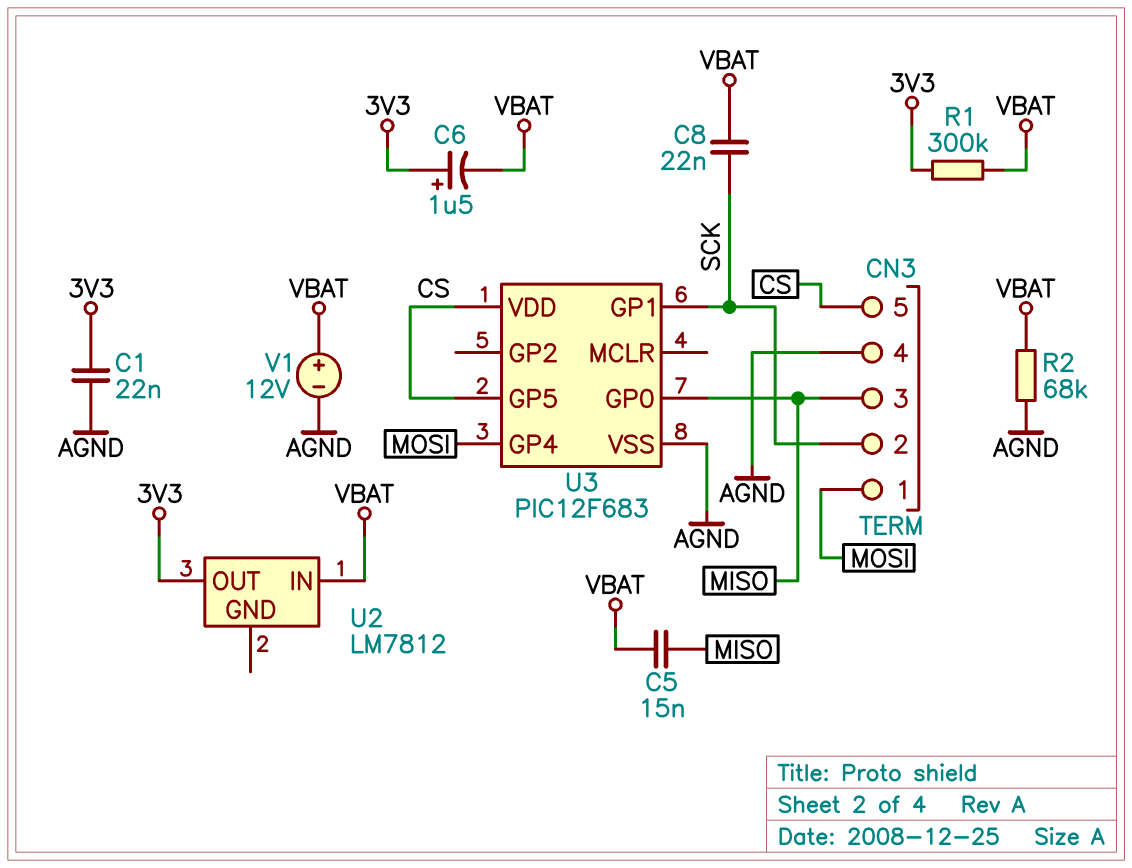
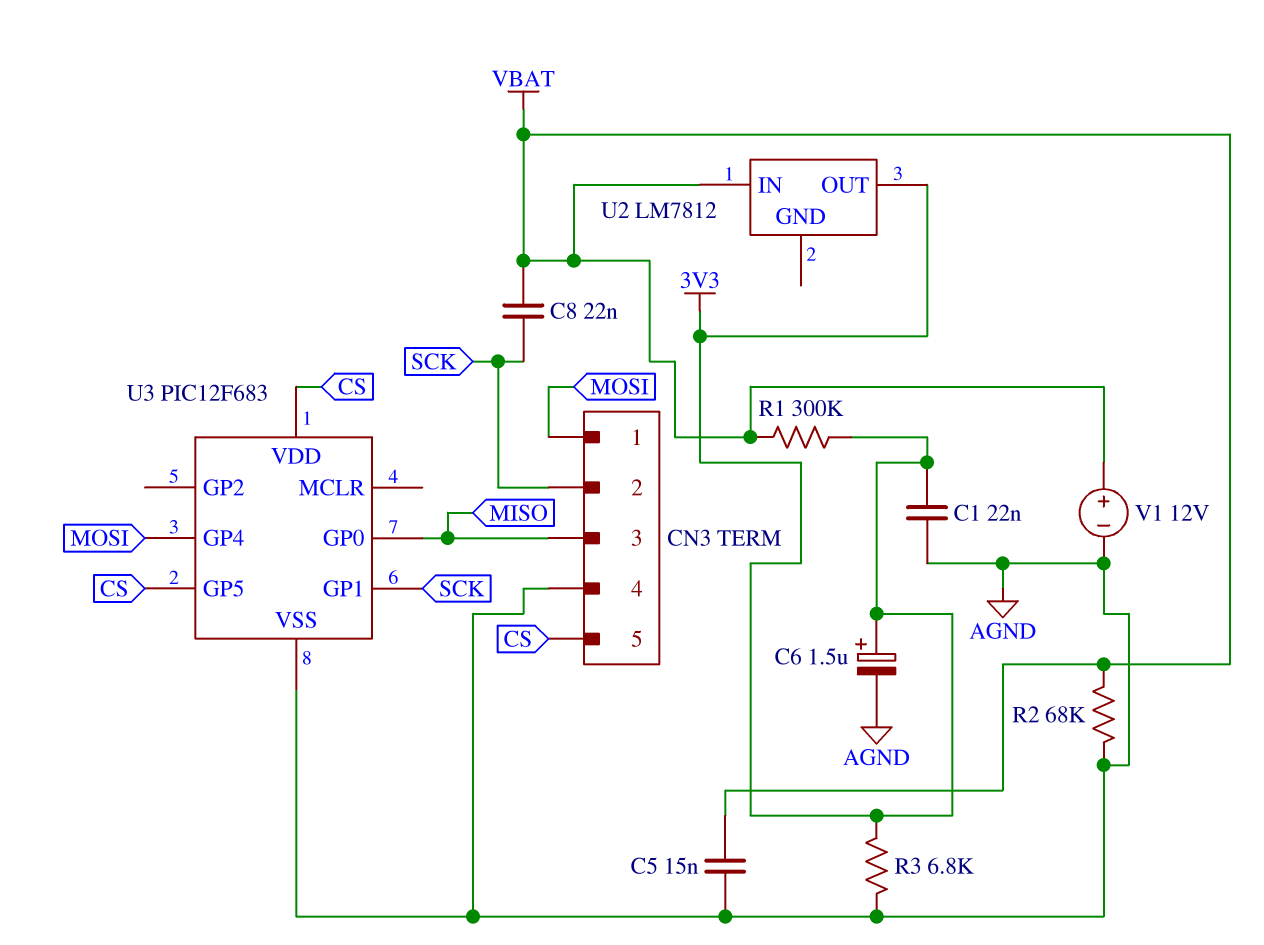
C5: 15nF (MISO, VBAT) -> 15nF (AGND, VBAT)
C6: 1.5uF (plus 3V3, minus VBAT) -> 1.5uF (plus 3V3, minus AGND)
R3: none -> 6.8k (3V3, AGND)

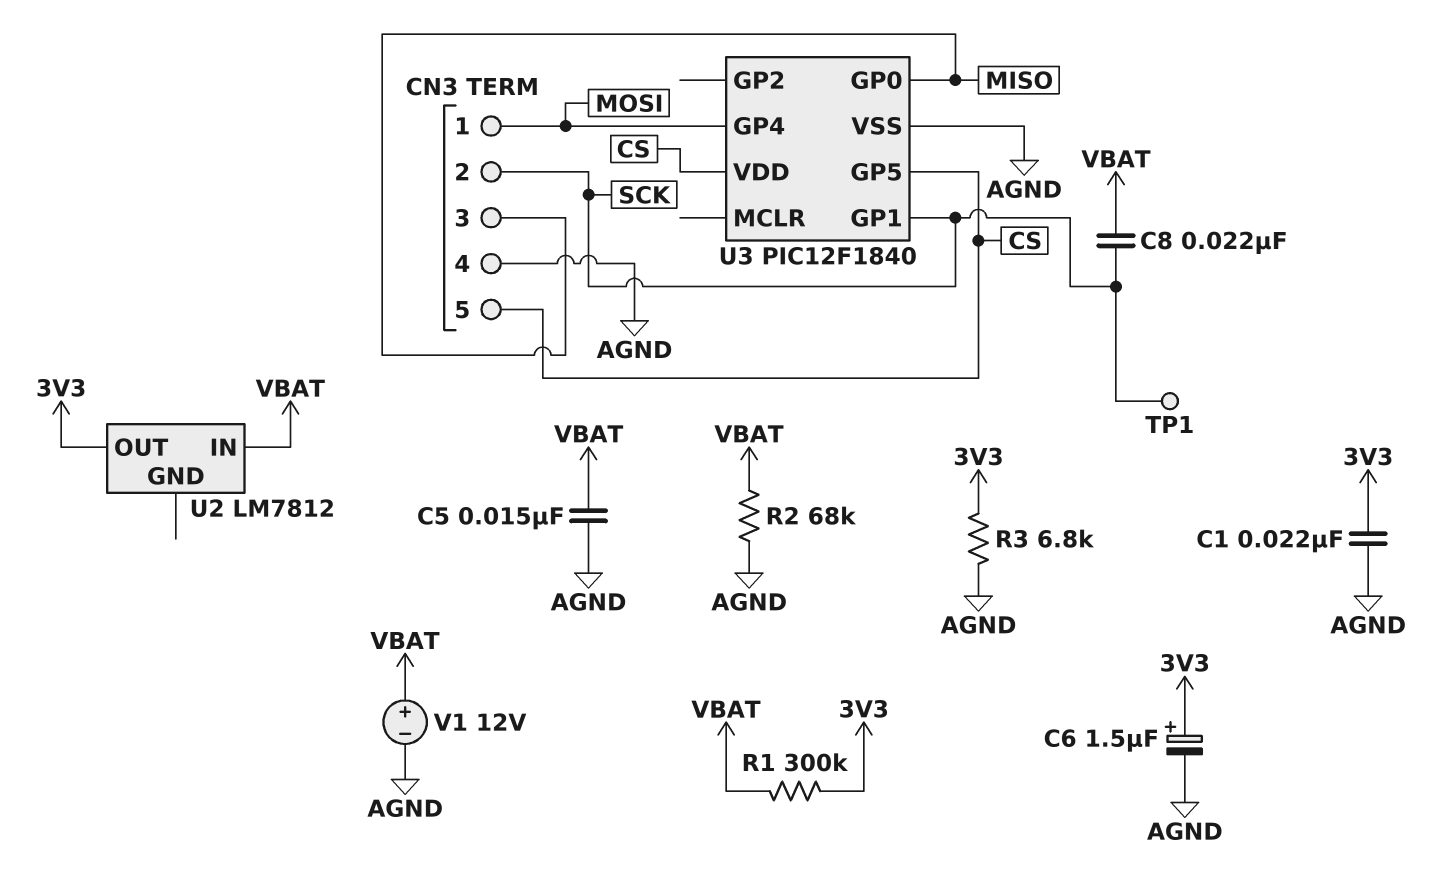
TP1: none -> test point (SCK)
U3: PIC12F683 -> PIC12F1840

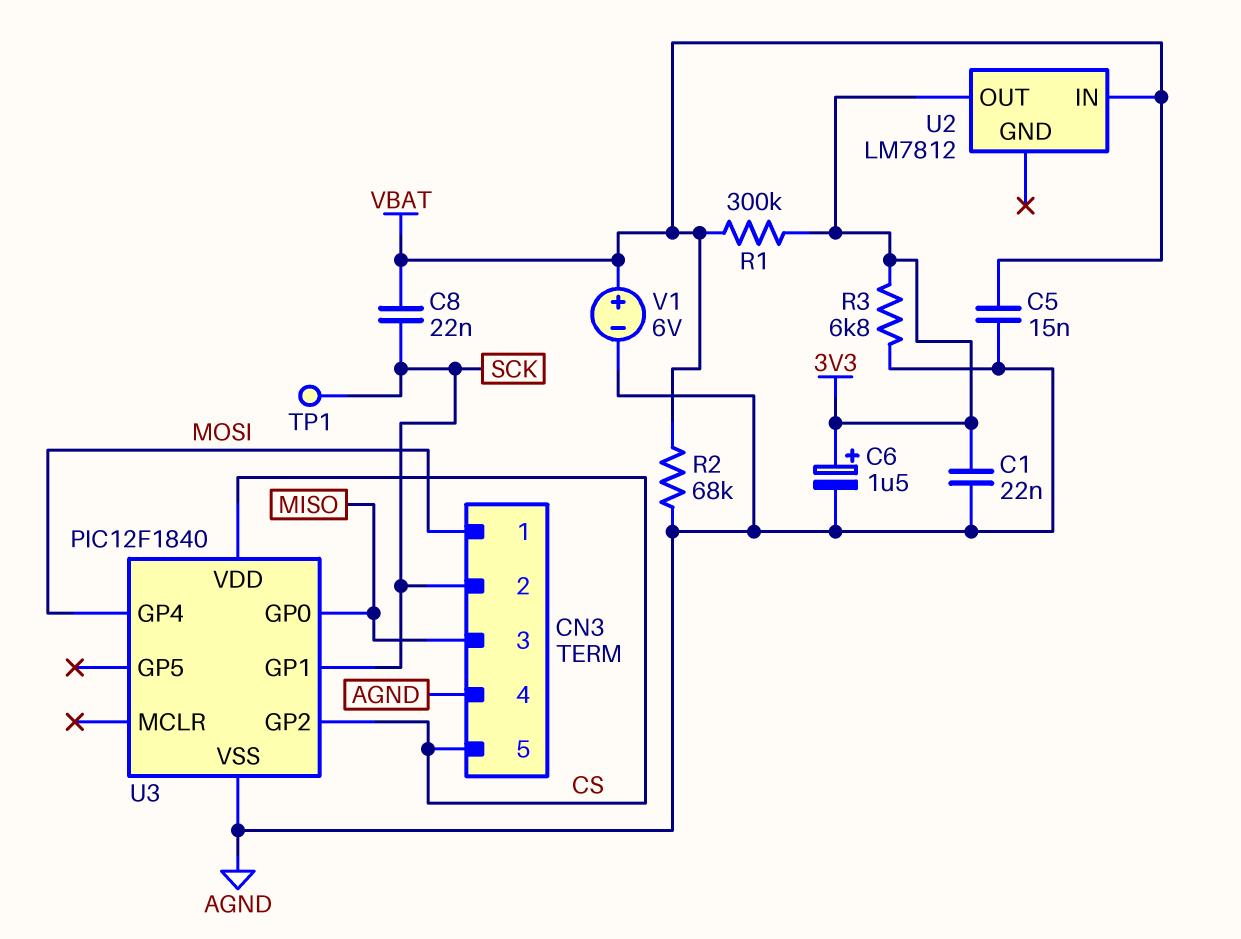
U3 pin GP2: none -> CS
U3 pin GP5: CS -> none
V1: 12V (plus VBAT, minus AGND) -> 6V (plus VBAT, minus AGND)

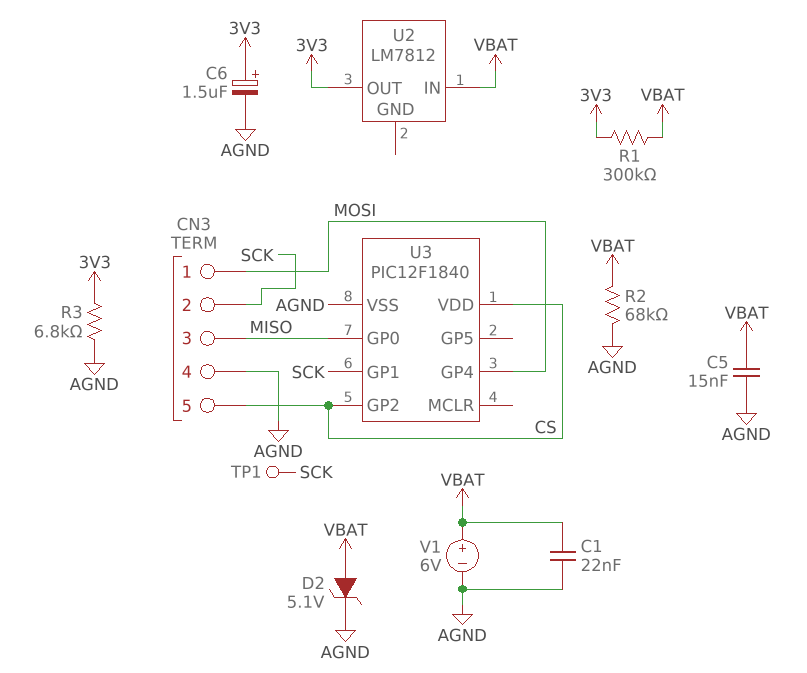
C1: 22nF (3V3, AGND) -> 22nF (AGND, VBAT)
C8: 22nF (SCK, VBAT) -> none
D2: none -> zener 5.1V (A VBAT, K AGND)

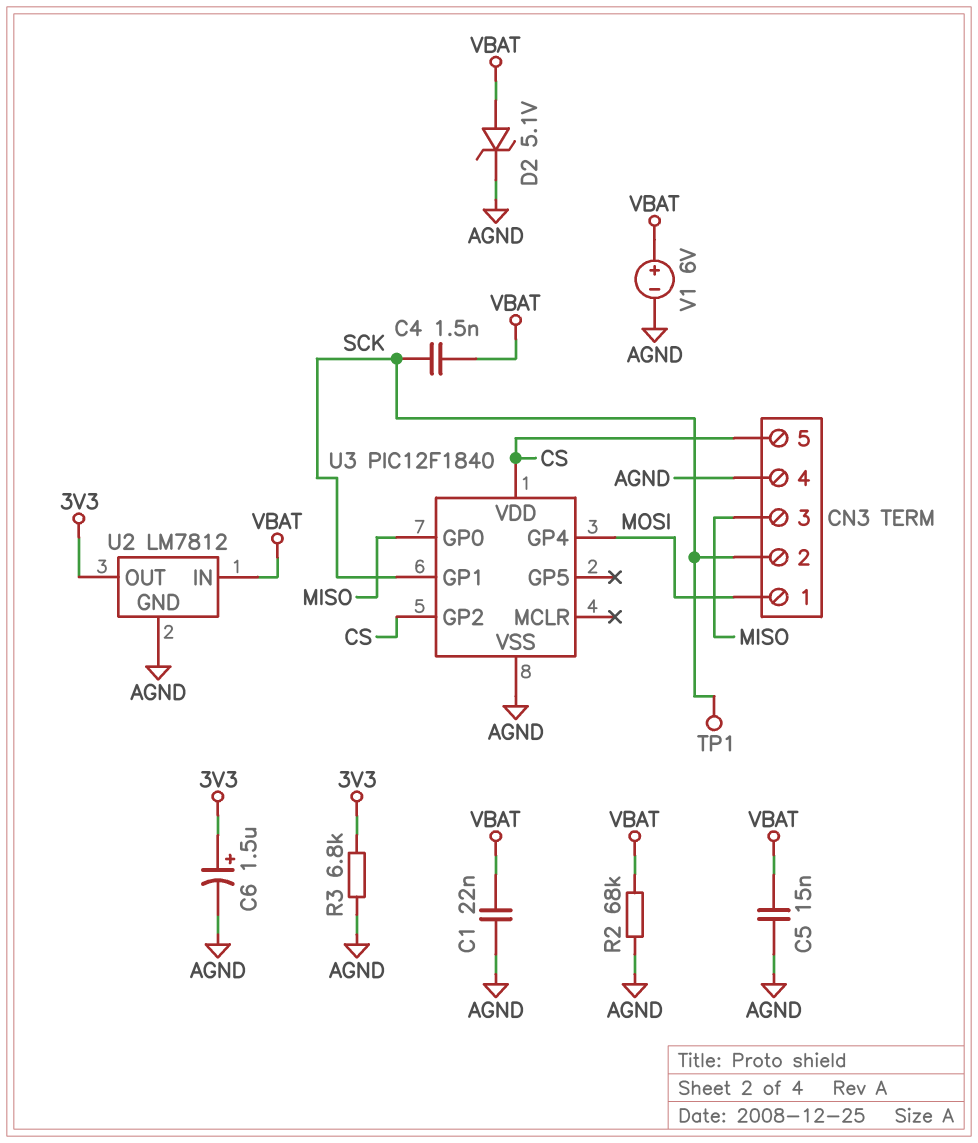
C4: none -> 1.5nF (SCK, VBAT)
R1: 300k (3V3, VBAT) -> none
U2 pin GND: none -> AGND

